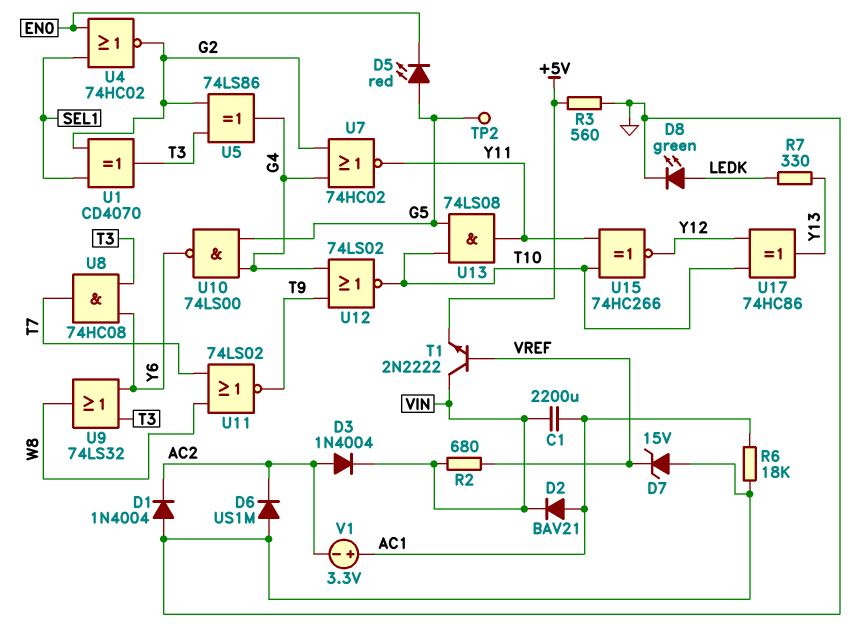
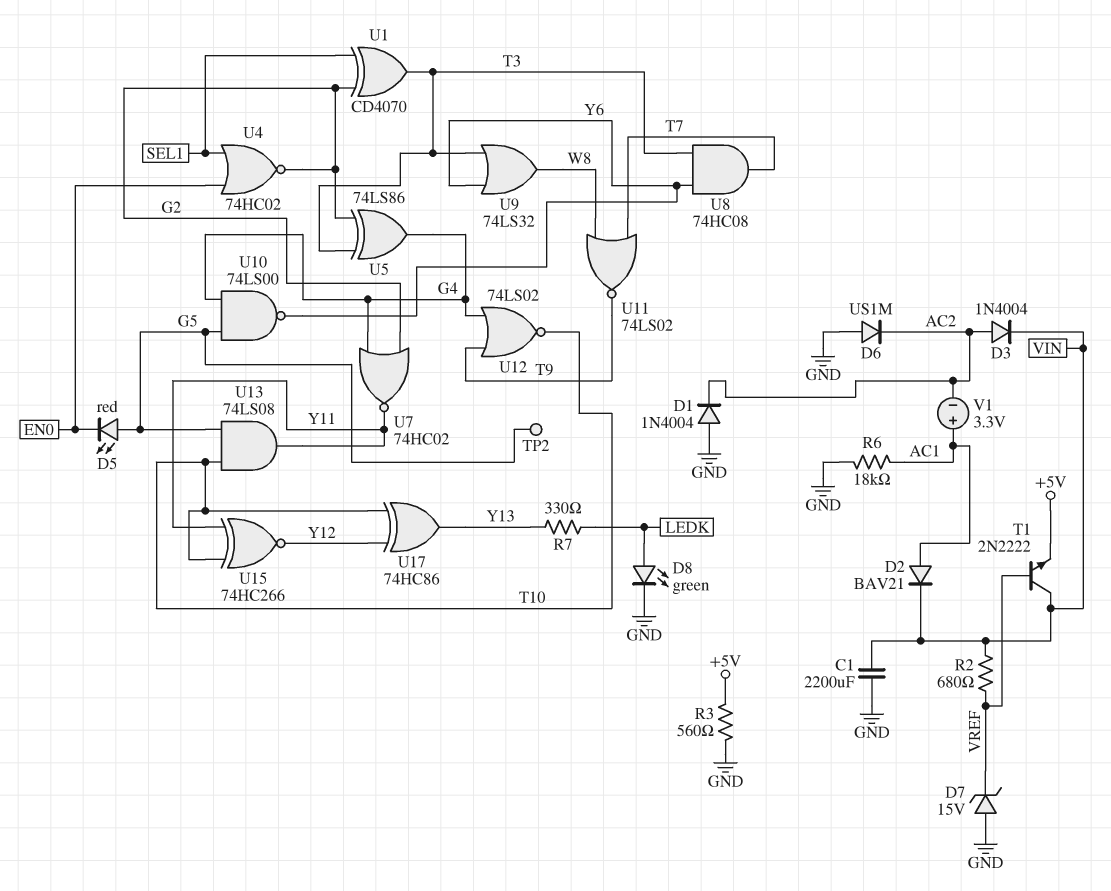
C1: 2200uF (AC1, VIN) -> 2200uF (GND, VIN)

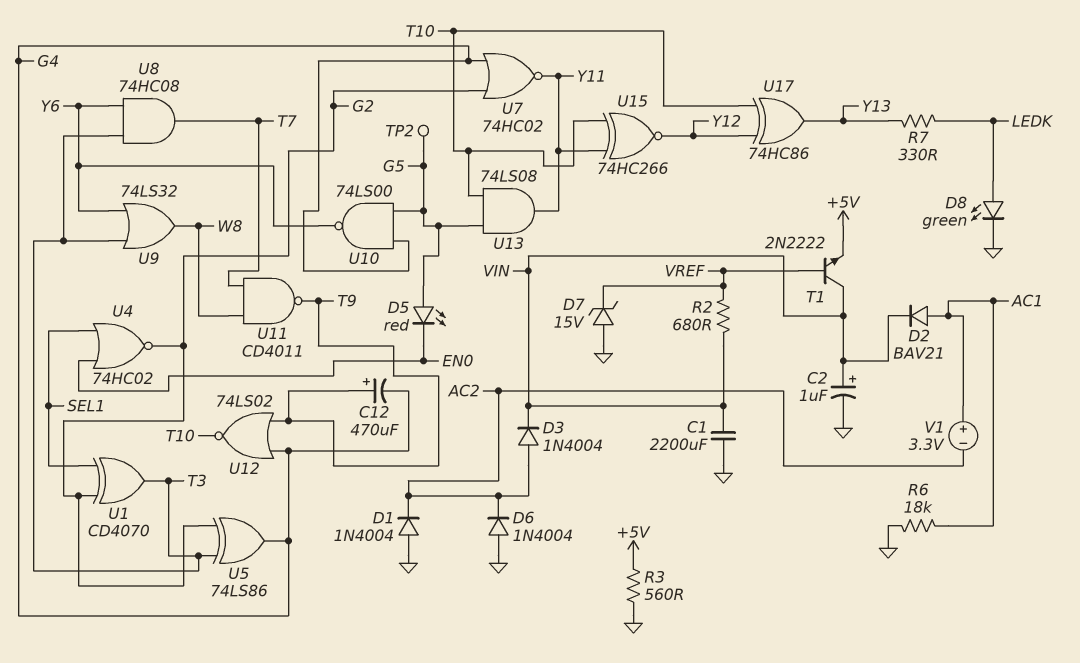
C2: none -> 1uF (plus VIN, minus GND)
C12: none -> 470uF (plus T9, minus G4)
D6: diode US1M (A GND, K AC2) -> diode 1N4004 (A GND, K AC2)
U11: NOR 74LS02 (in T7, in W8, out T9) -> NAND CD4011 (in T7, in W8, out T9)

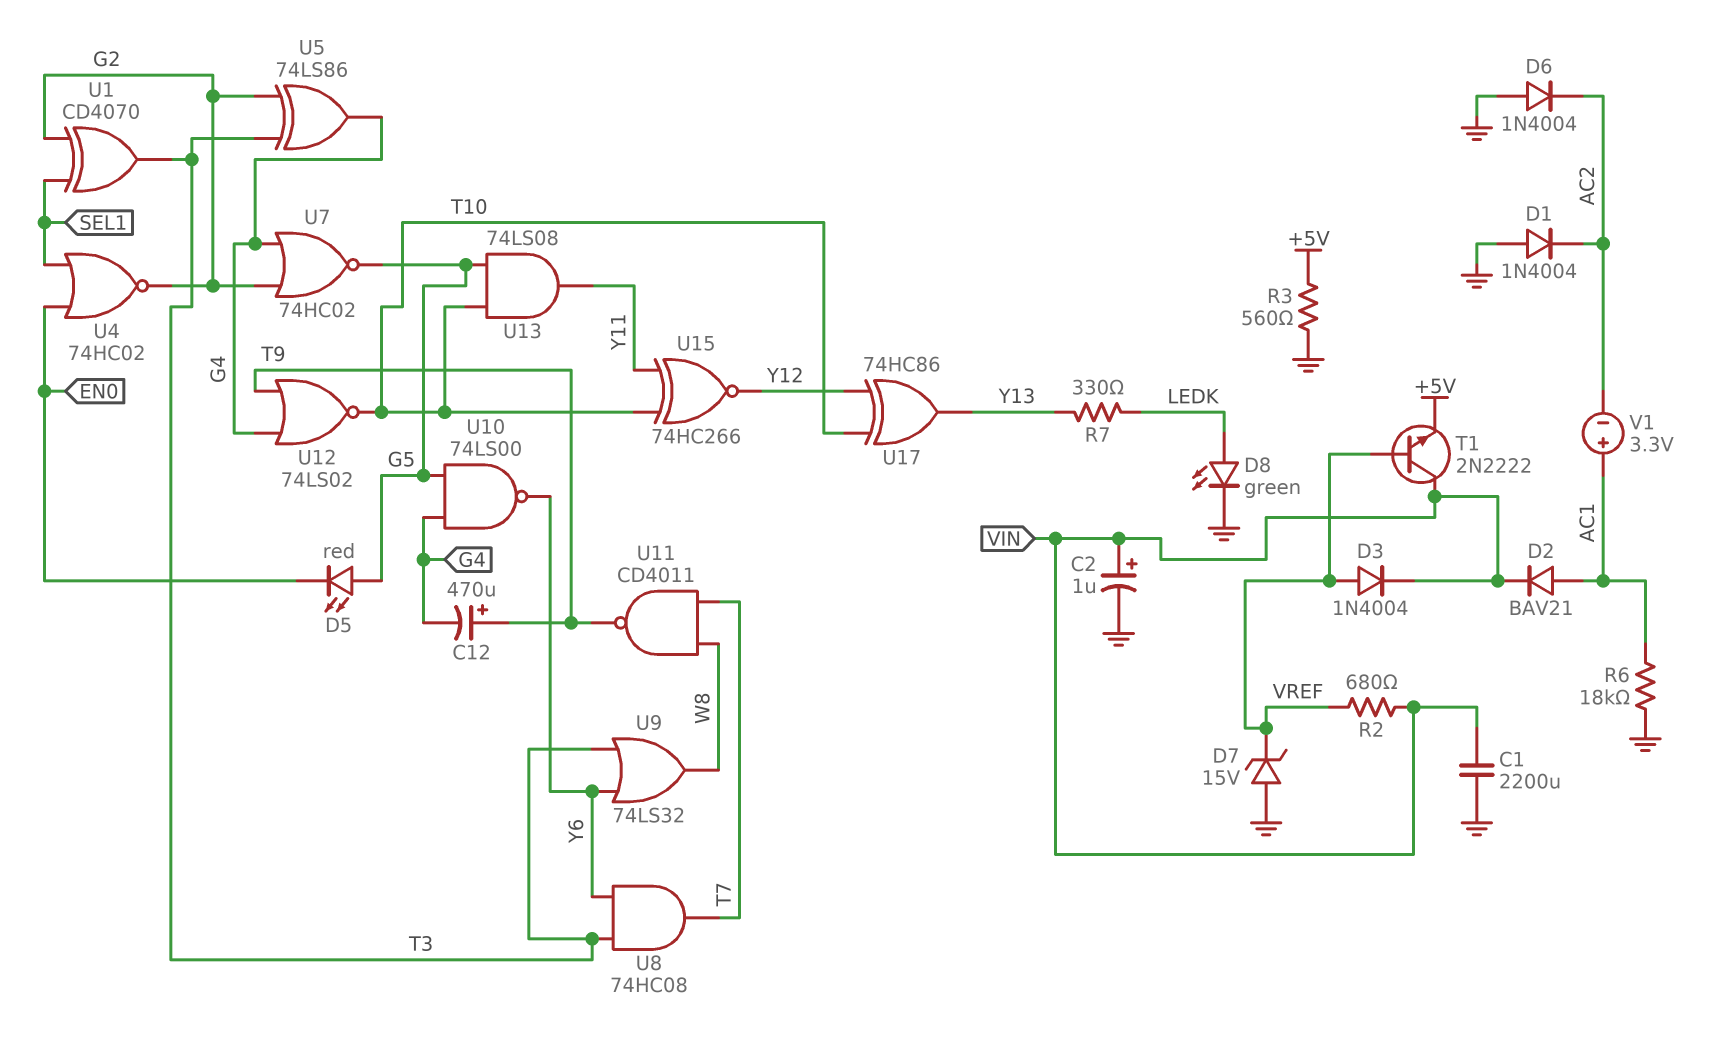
D3: diode 1N4004 (A AC2, K VIN) -> diode 1N4004 (A VREF, K VIN)
TP2: test point (G5) -> none
U7: NOR 74HC02 (in G2, in G4, out Y11) -> NOR 74HC02 (in G2, in G4, out G5)

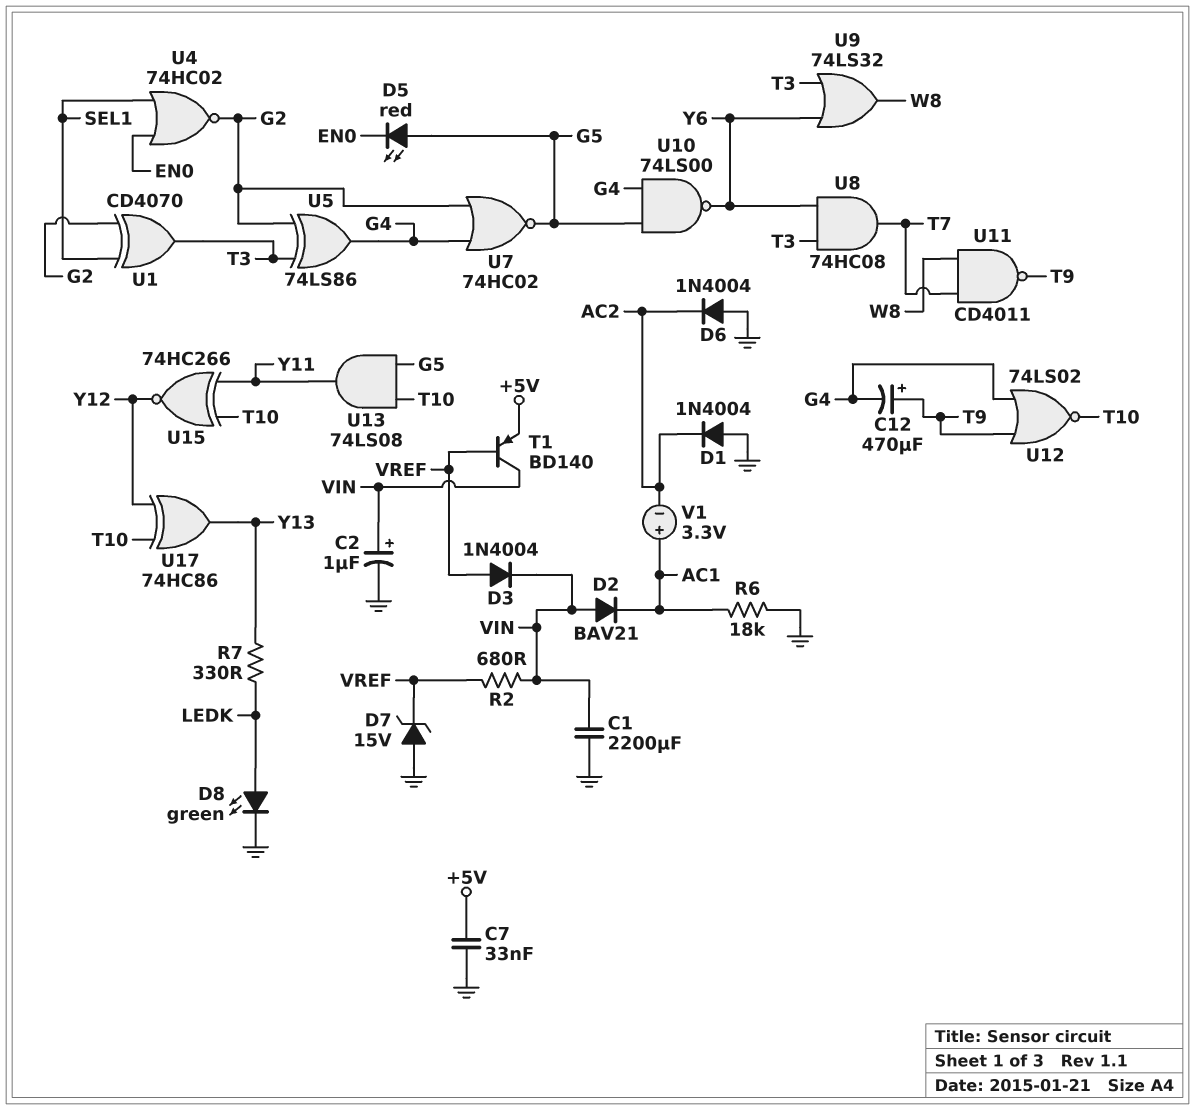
C7: none -> 33nF (+5V, GND)
D2: diode BAV21 (A AC1, K VIN) -> diode BAV21 (A VIN, K AC1)
R3: 560 (+5V, GND) -> none
T1: NPN 2N2222 (B VREF, C VIN, E +5V) -> PNP BD140 (B VREF, C VIN, E +5V)

